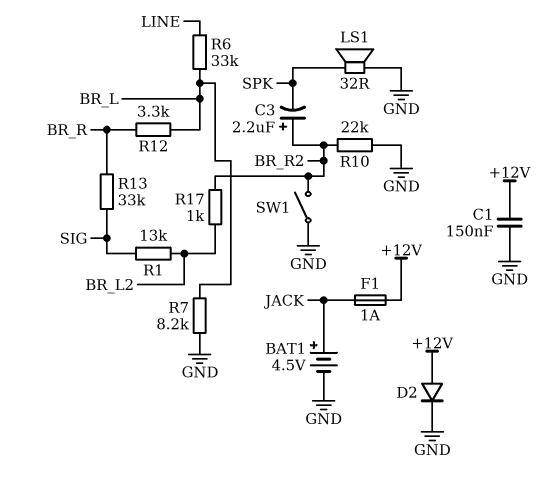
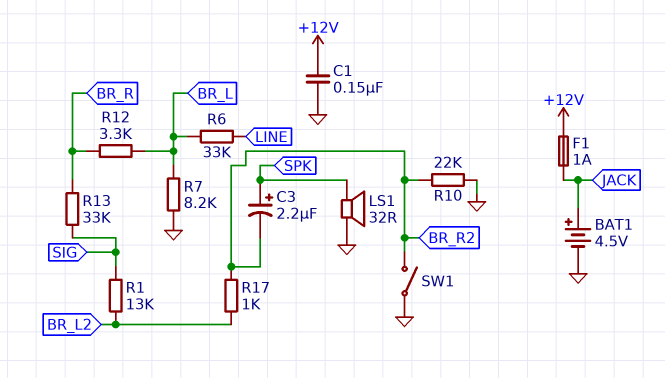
C3: 2.2uF (plus BR_R2, minus SPK) -> 2.2uF (plus SPK, minus BR_R2)
D2: diode (A +12V, K GND) -> none

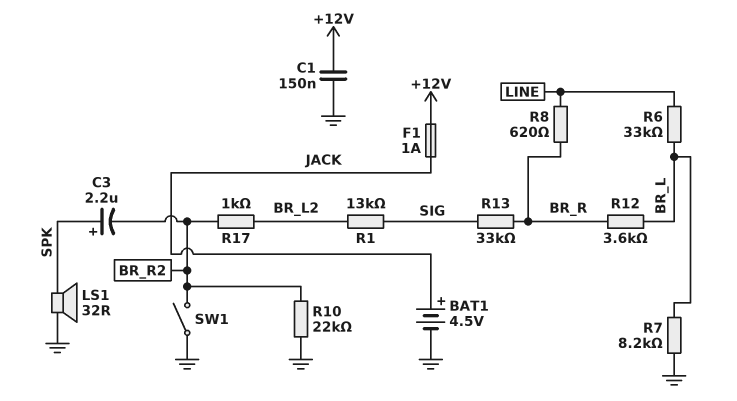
R8: none -> 620 (BR_R, LINE)
R12: 3.3k (BR_L, BR_R) -> 3.6k (BR_L, BR_R)

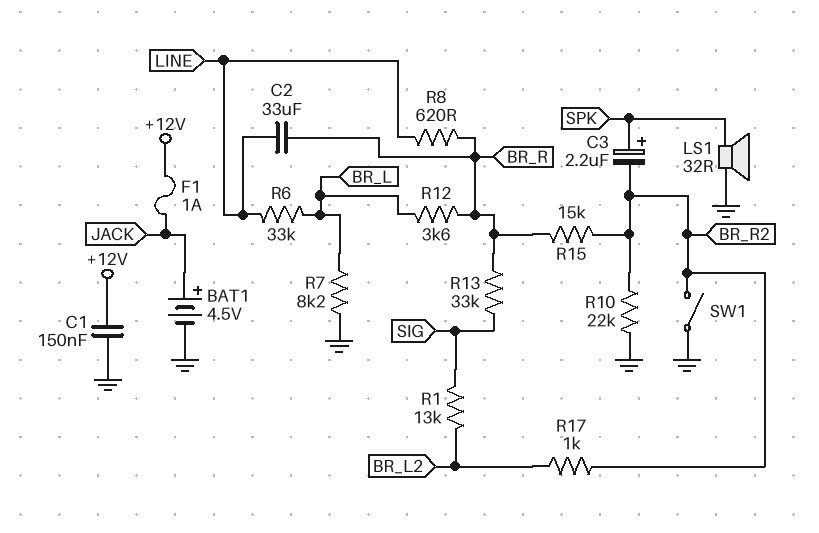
C2: none -> 33uF (BR_R, LINE)
R15: none -> 15k (BR_R, BR_R2)

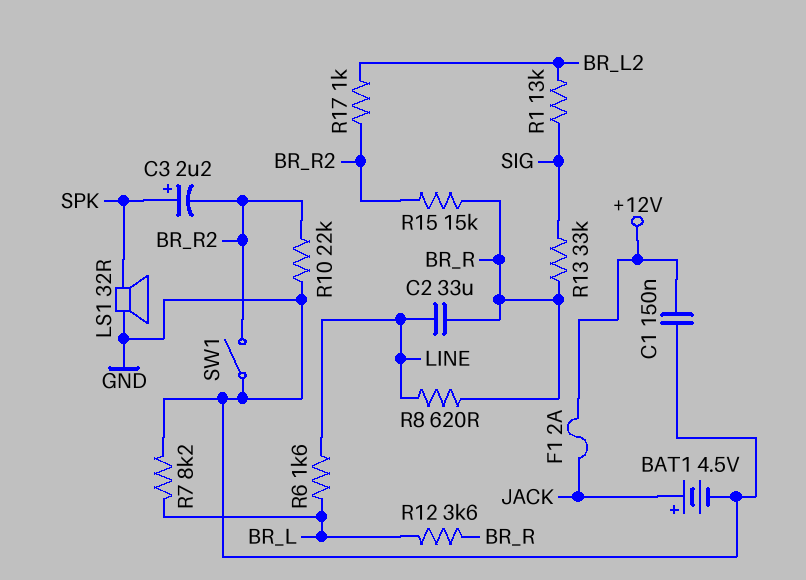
F1: 1A (+12V, JACK) -> 2A (+12V, JACK)
R6: 33k (BR_L, LINE) -> 1.6k (BR_L, LINE)

